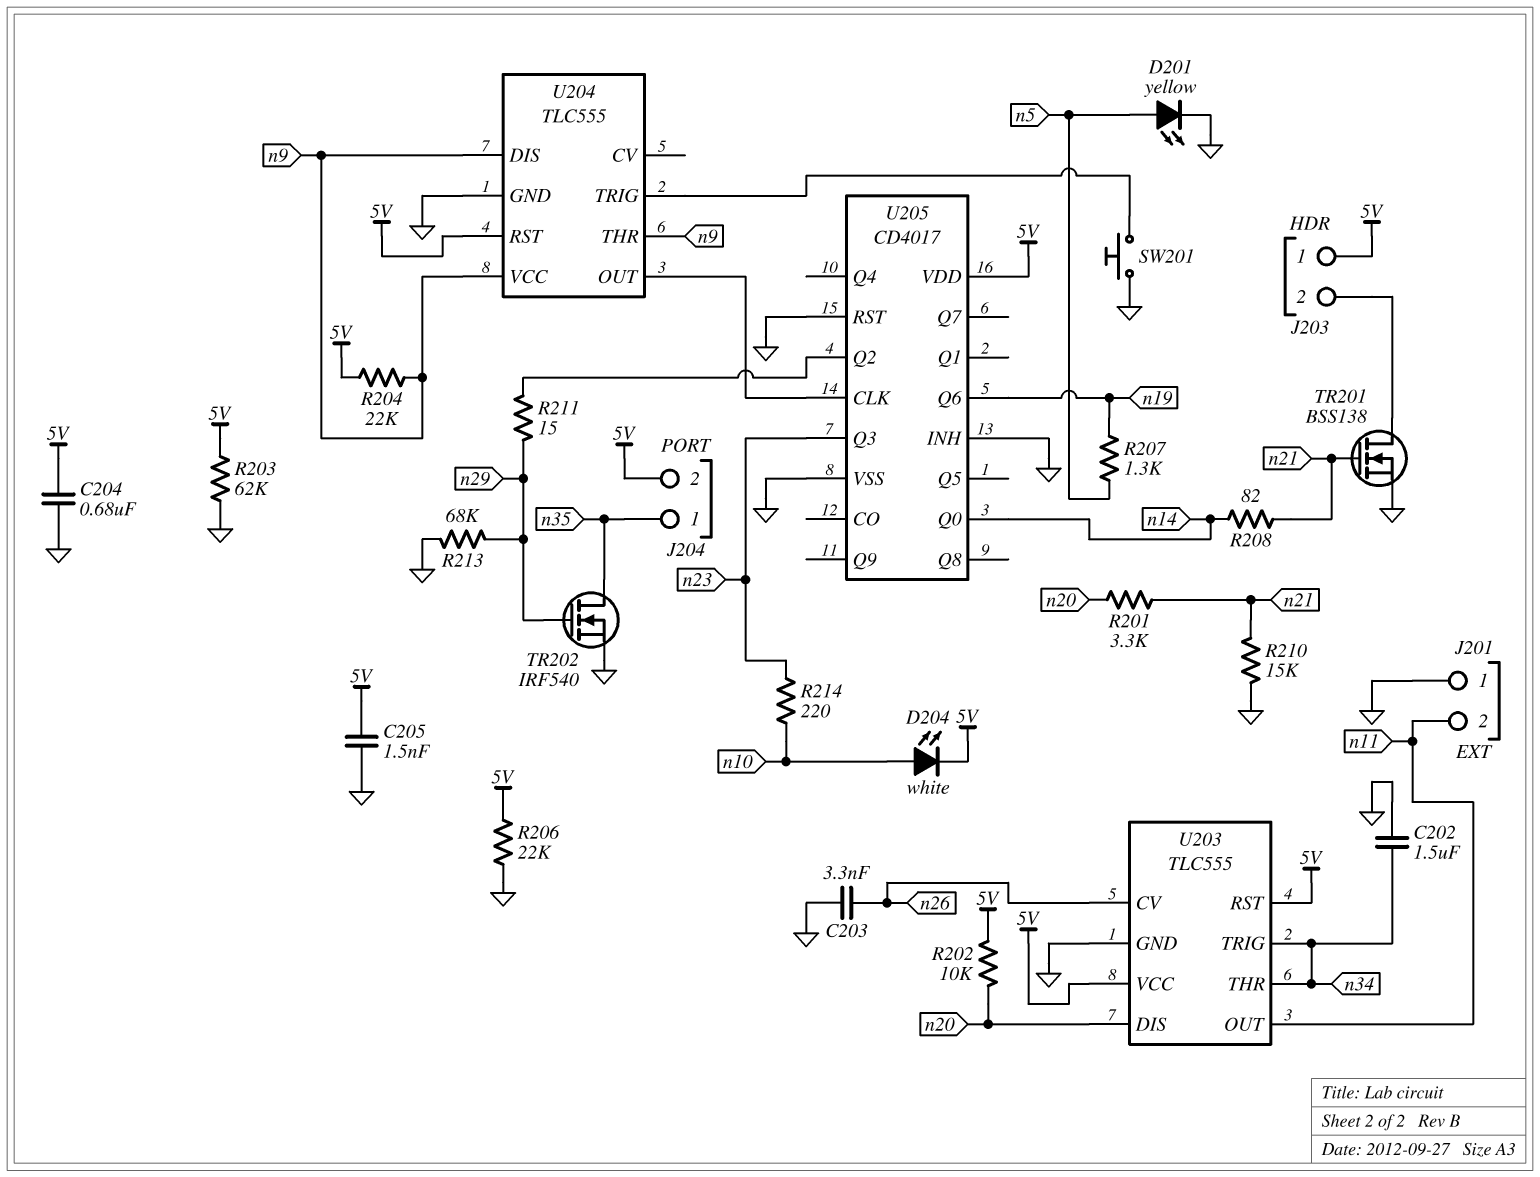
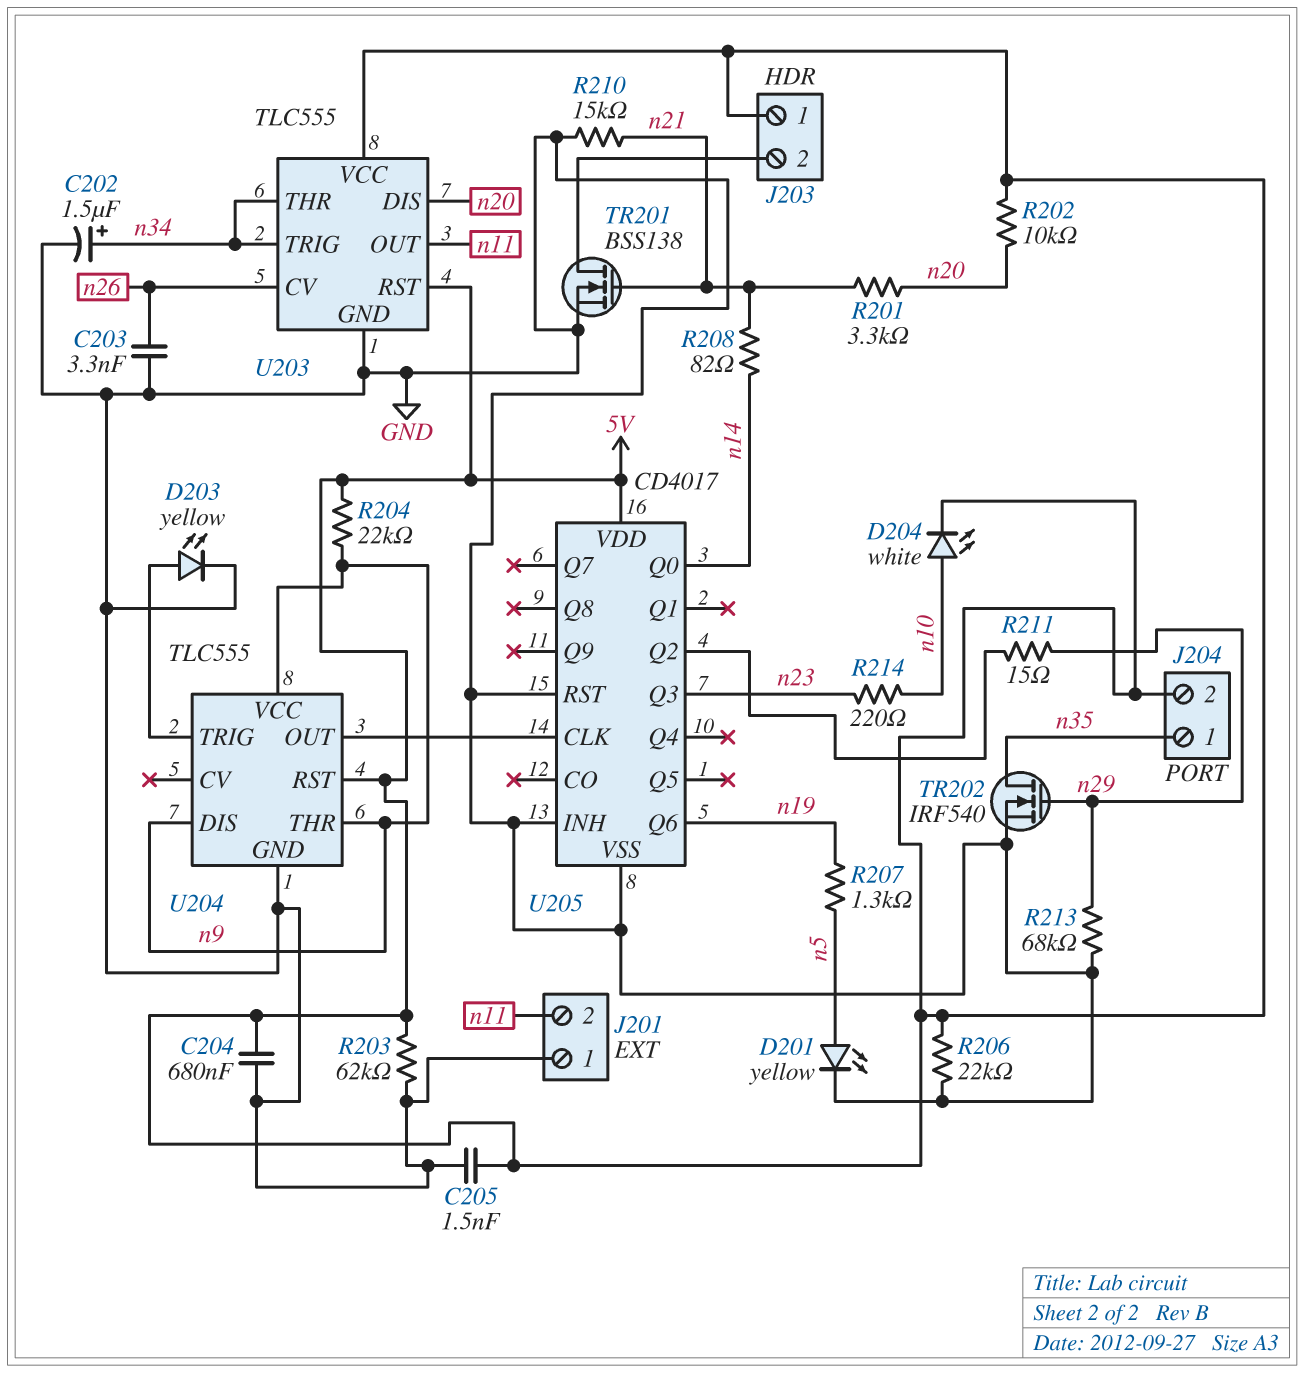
C202: 1.5uF (GND, n34) -> 1.5uF (plus n34, minus GND)
D203: none -> LED yellow (A U204/TRIG, K GND)
SW201: button (GND, U204/TRIG) -> none

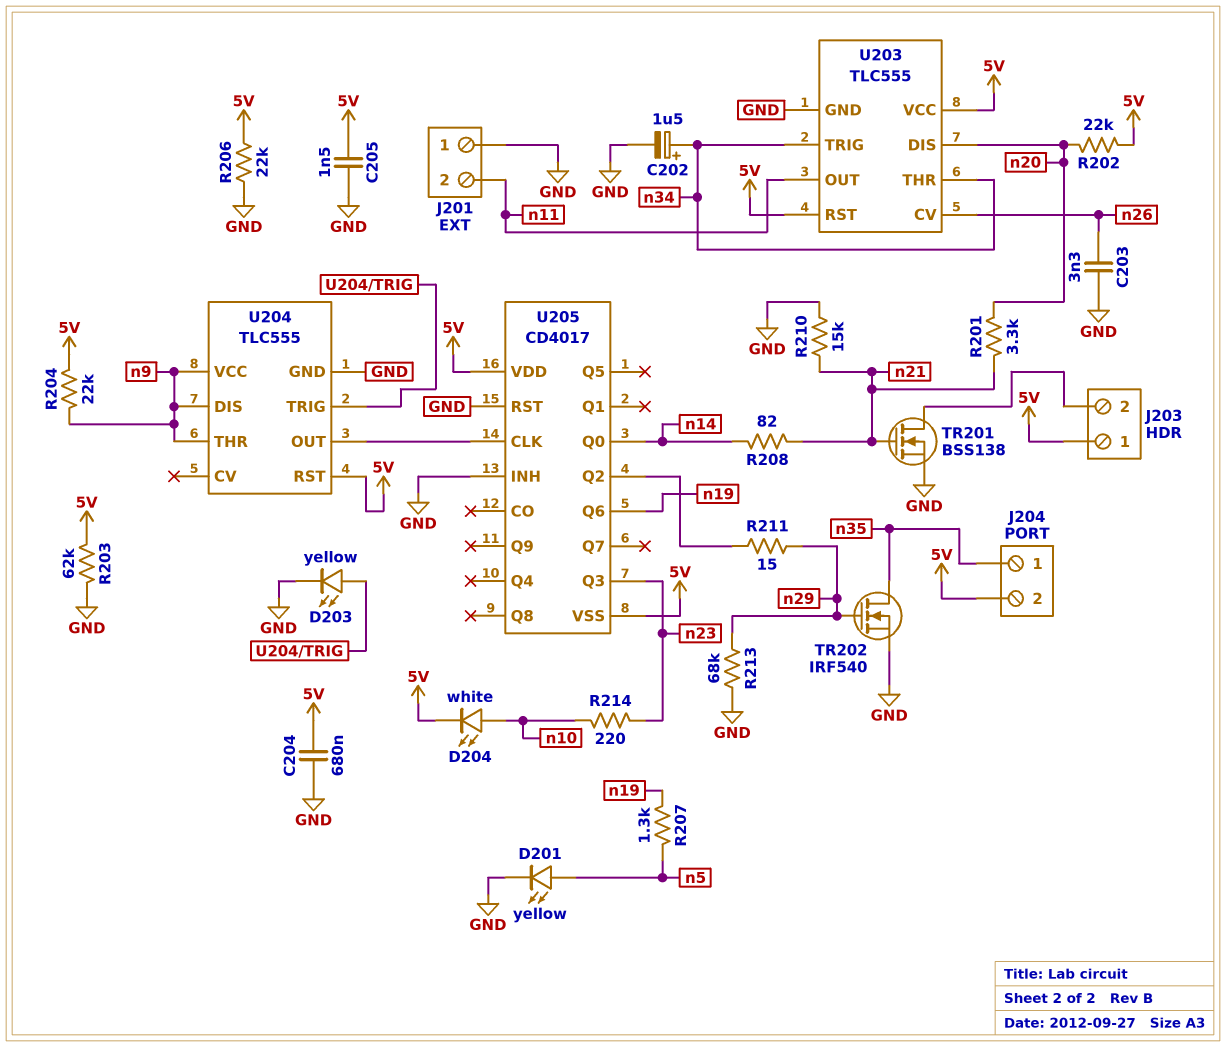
R202: 10k (5V, n20) -> 22k (5V, n20)
U205 pin VSS: GND -> 5V

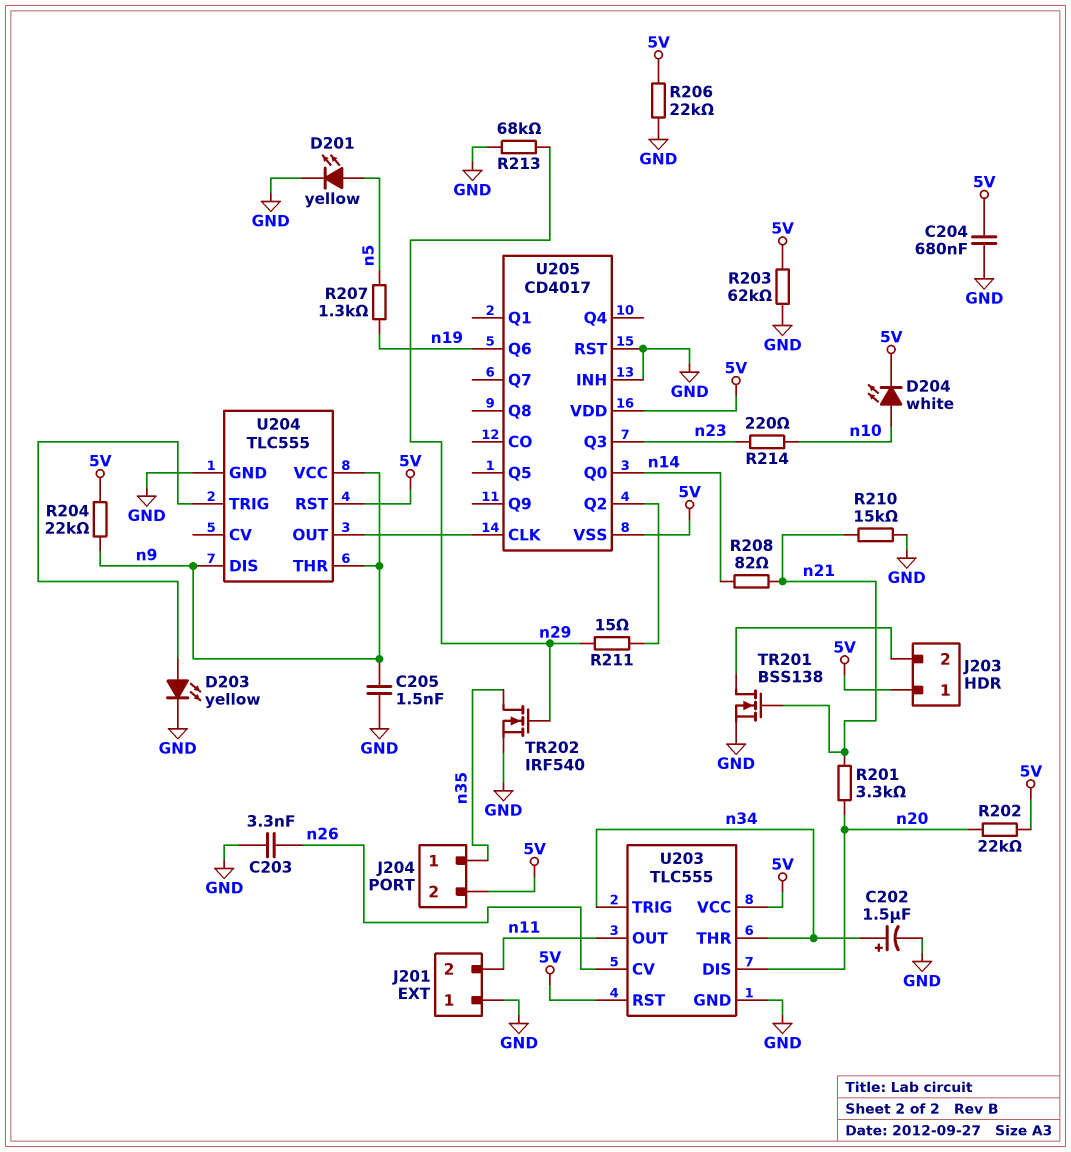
C205: 1.5nF (5V, GND) -> 1.5nF (GND, n9)

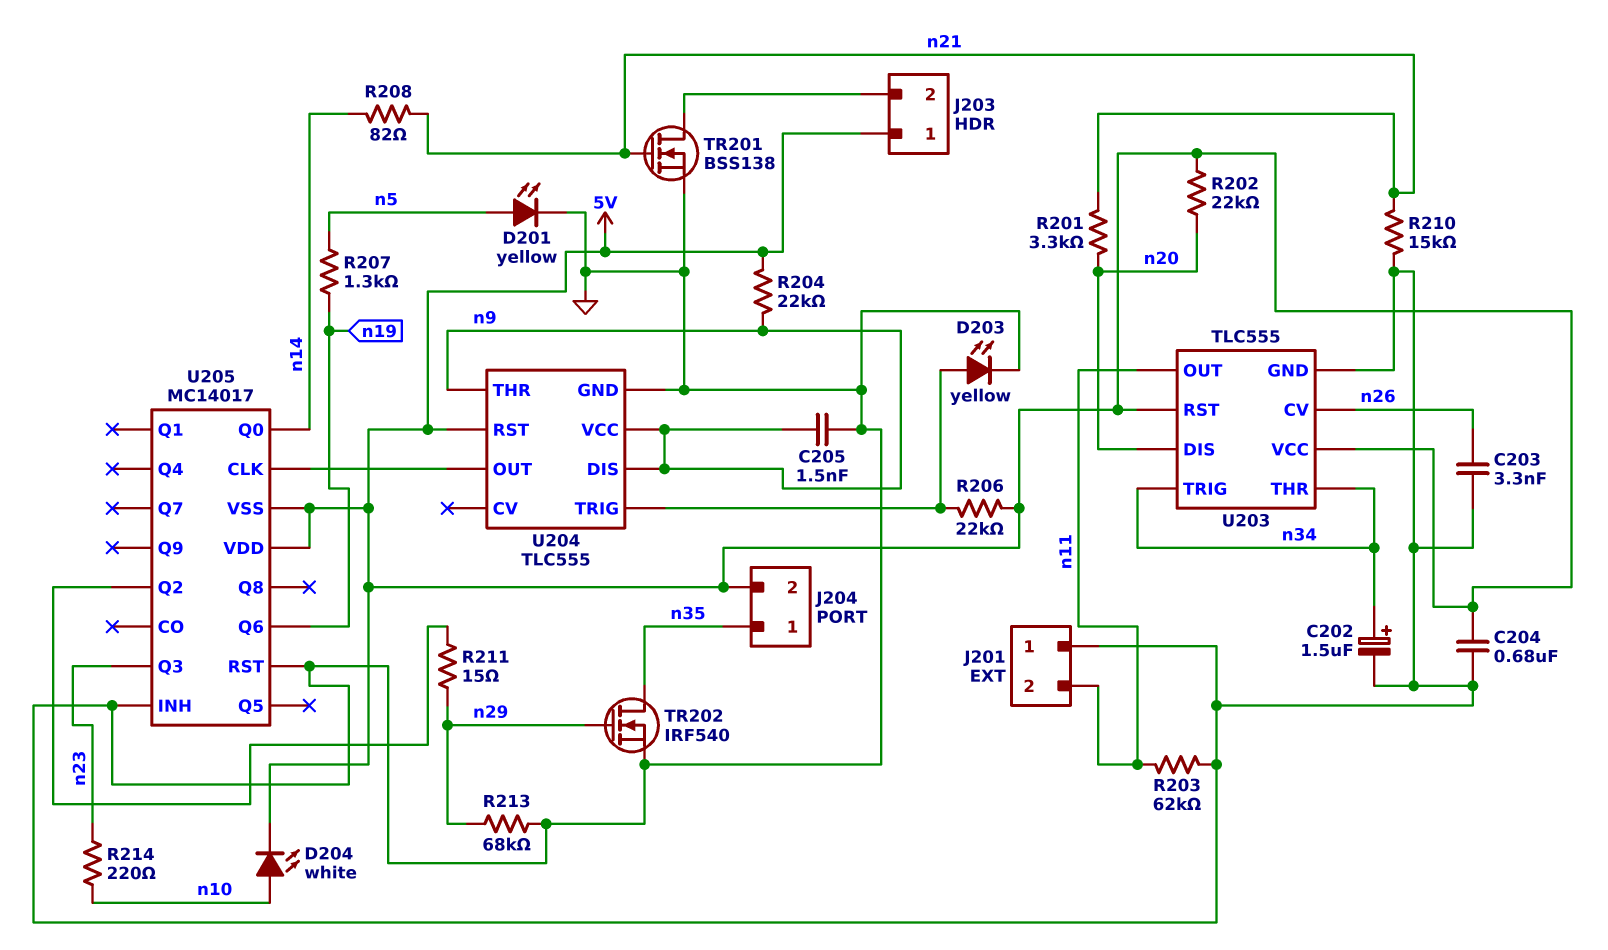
R203: 62k (5V, GND) -> 62k (GND, n11)
R206: 22k (5V, GND) -> 22k (5V, U204/TRIG)
U205: CD4017 -> MC14017

